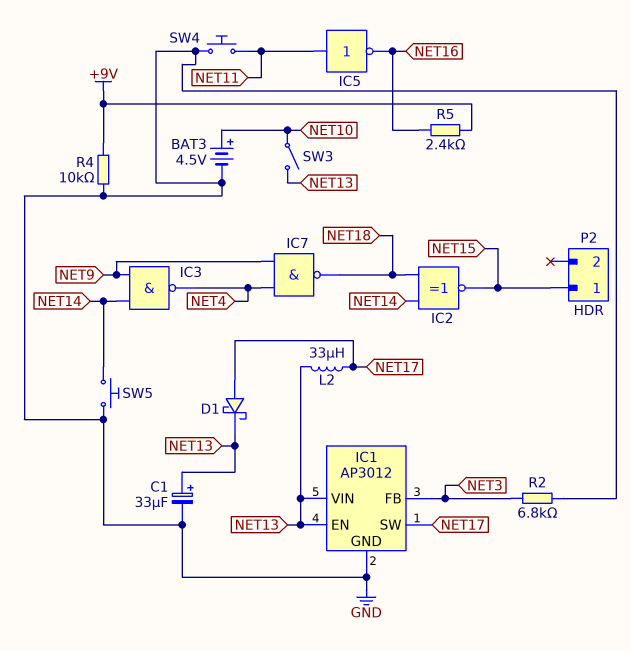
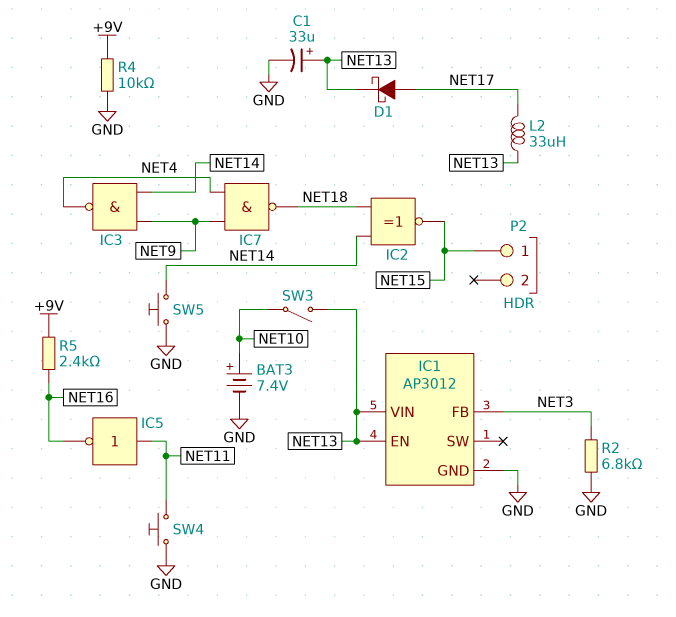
BAT3: 4.5V (plus NET10, minus GND) -> 7.4V (plus NET10, minus GND)
IC1 pin SW: NET17 -> none

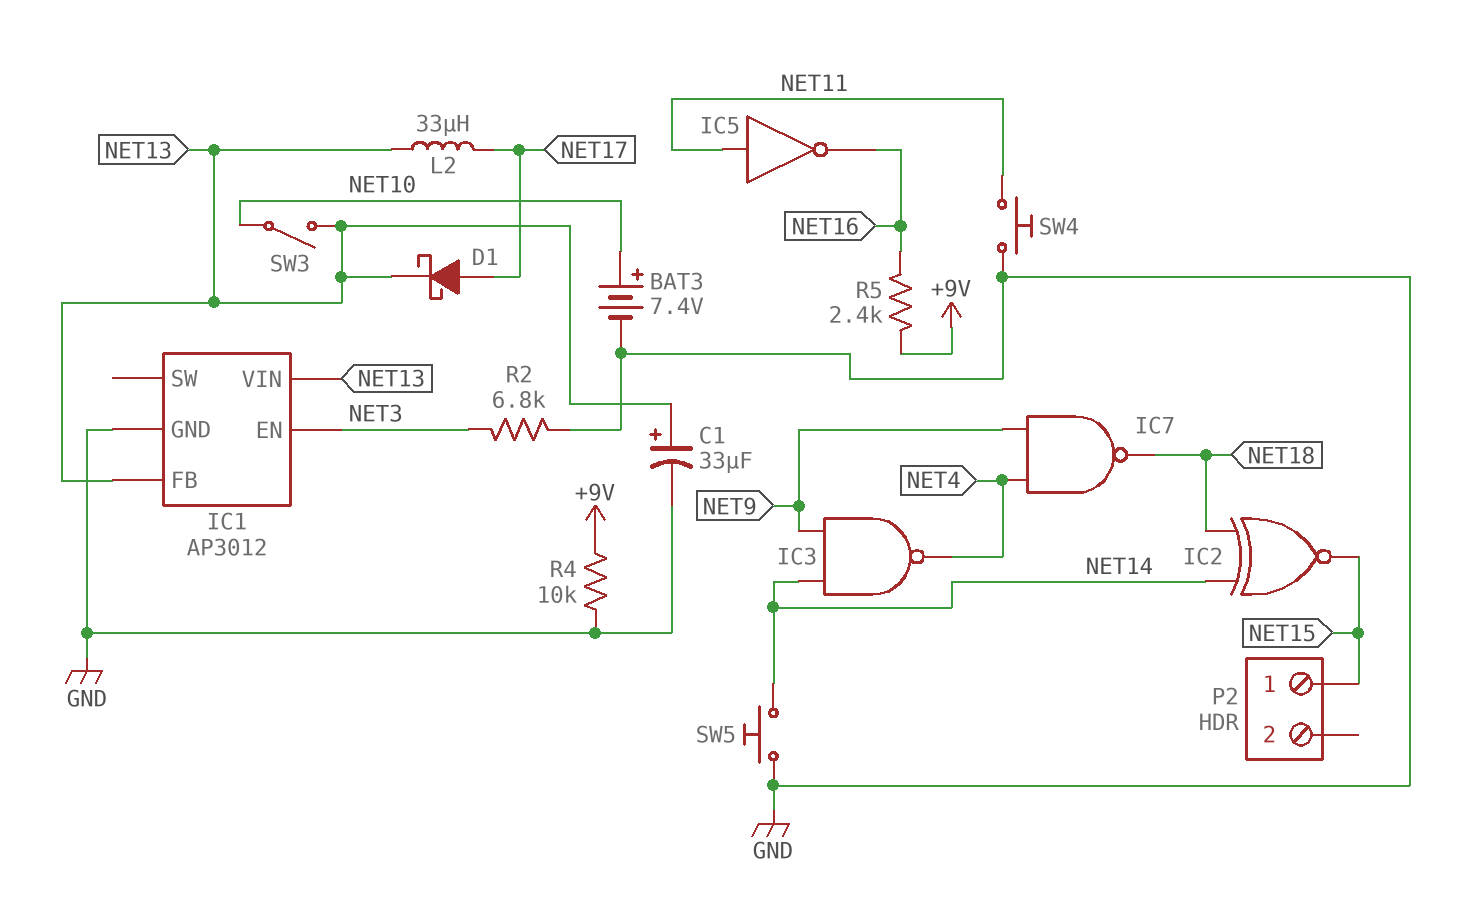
IC1 pin EN: NET13 -> NET3
IC1 pin FB: NET3 -> NET13

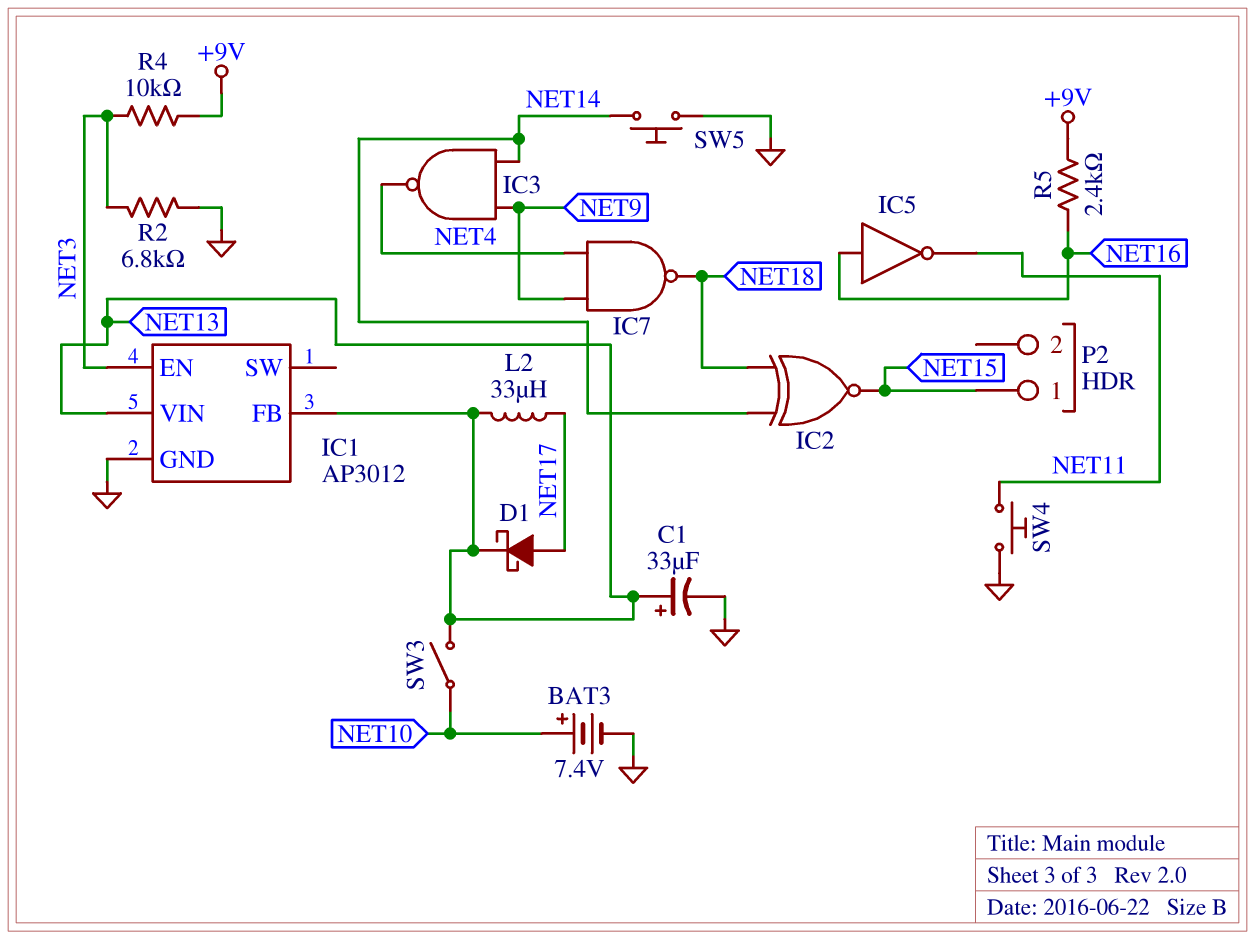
IC5: NOT (in NET11, out NET16) -> NOT (in NET16, out NET11)
R4: 10k (+9V, GND) -> 10k (+9V, NET3)

